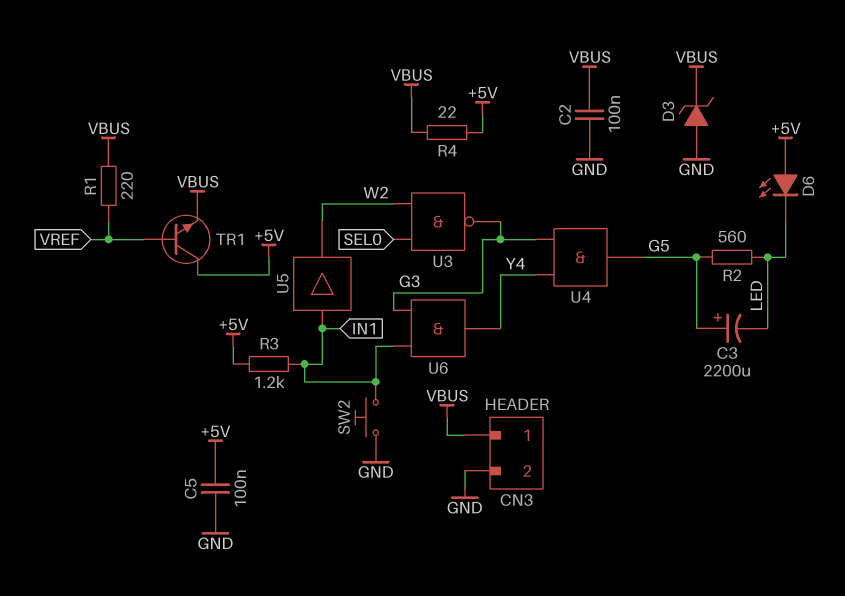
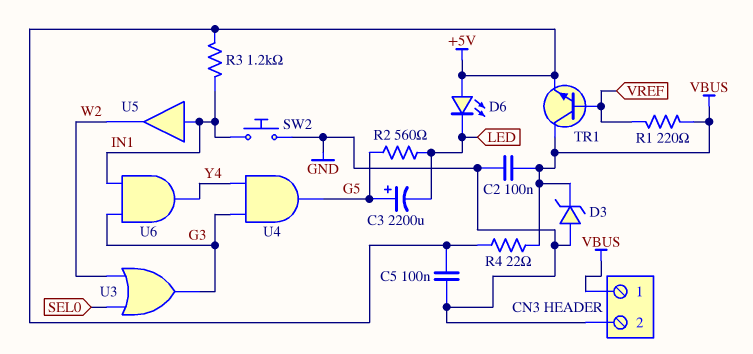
TR1: NPN (B VREF, C +5V, E VBUS) -> NPN (B VREF, C VBUS, E +5V)
U3: NAND (in SEL0, in W2, out G3) -> OR (in SEL0, in W2, out G3)

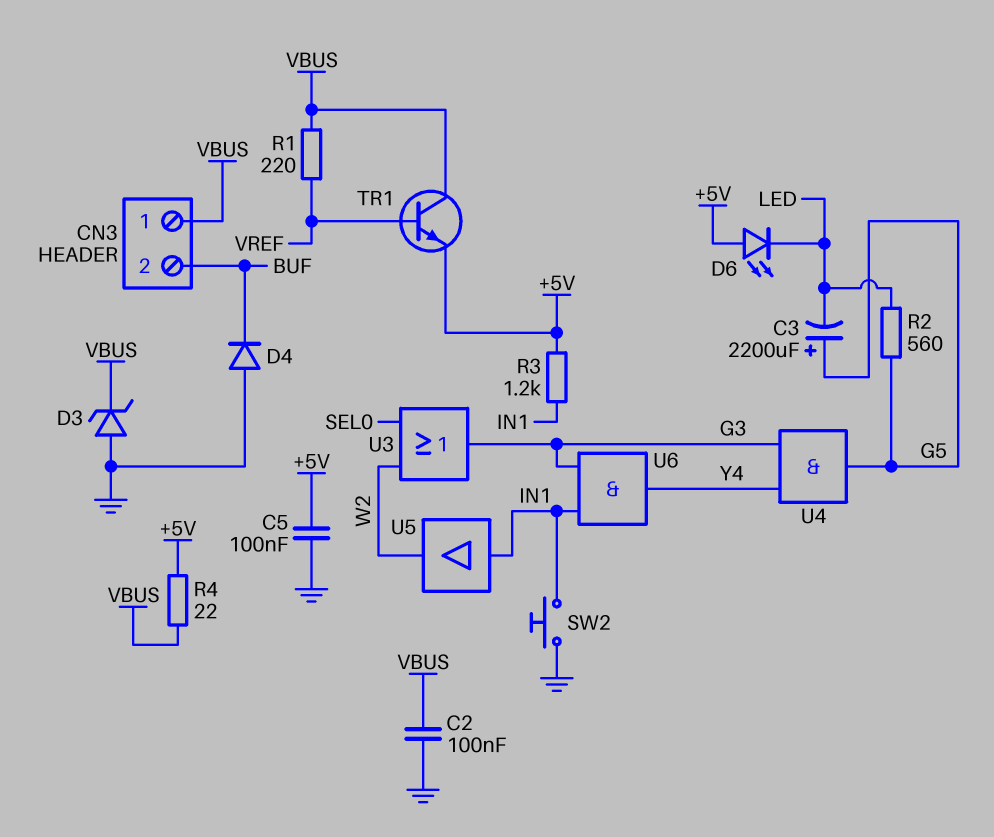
CN3 pin 2: GND -> BUF
D4: none -> diode (A GND, K BUF)

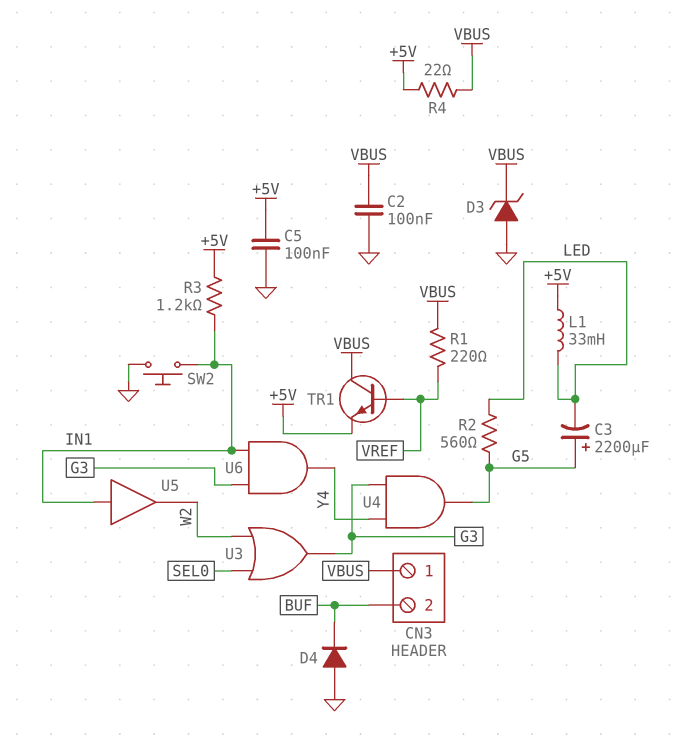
D6: LED (A +5V, K LED) -> none
L1: none -> 33mH (+5V, LED)

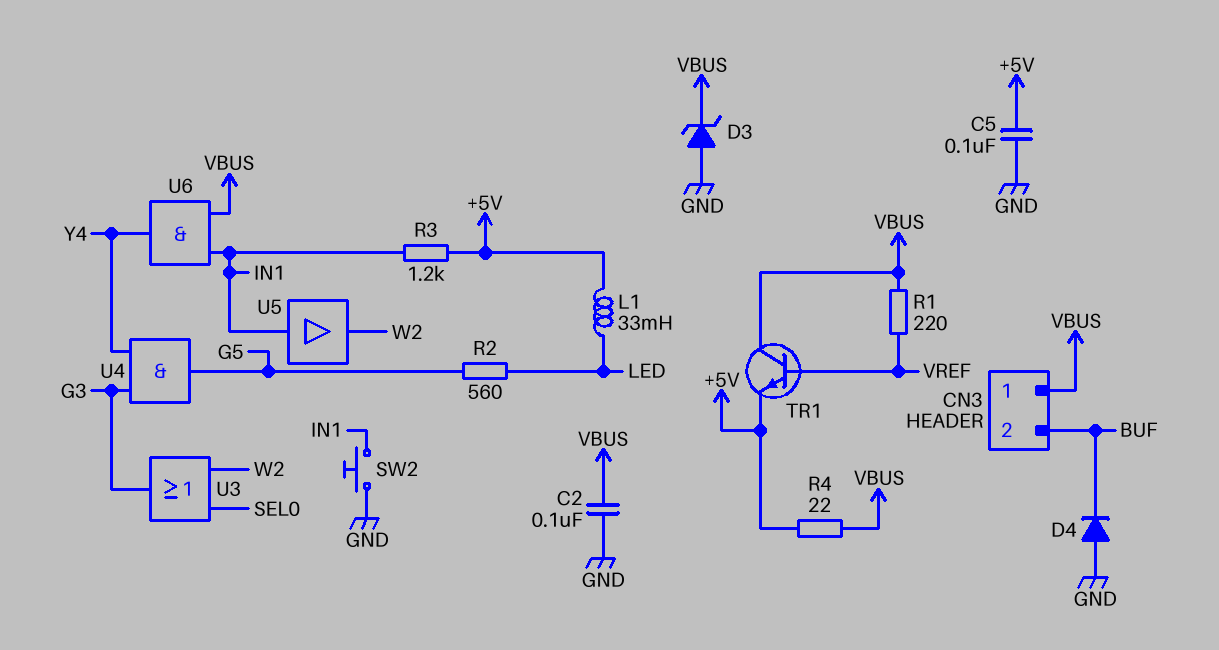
C3: 2200uF (plus G5, minus LED) -> none
U6: AND (in G3, in IN1, out Y4) -> AND (in IN1, in VBUS, out Y4)

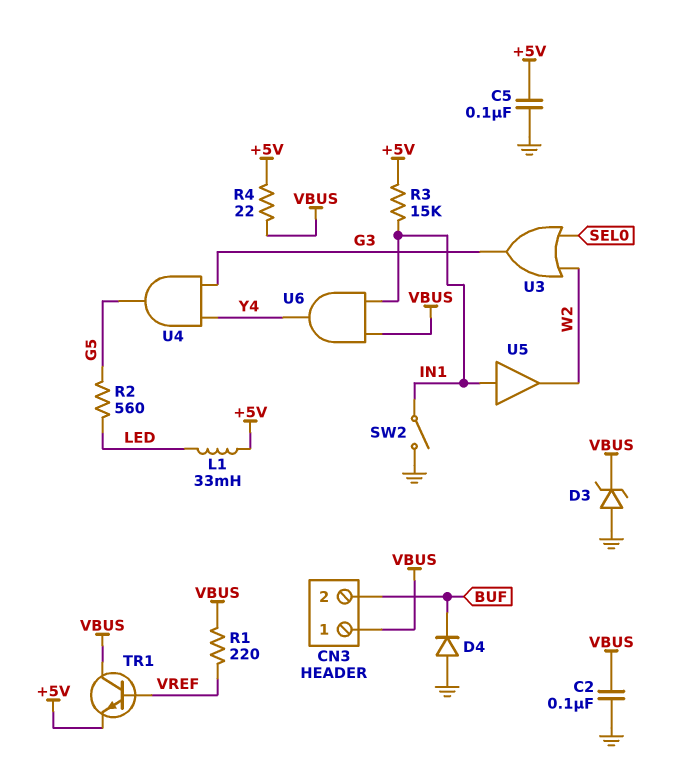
R3: 1.2k (+5V, IN1) -> 15k (+5V, IN1)
SW2: button (GND, IN1) -> switch (GND, IN1)

